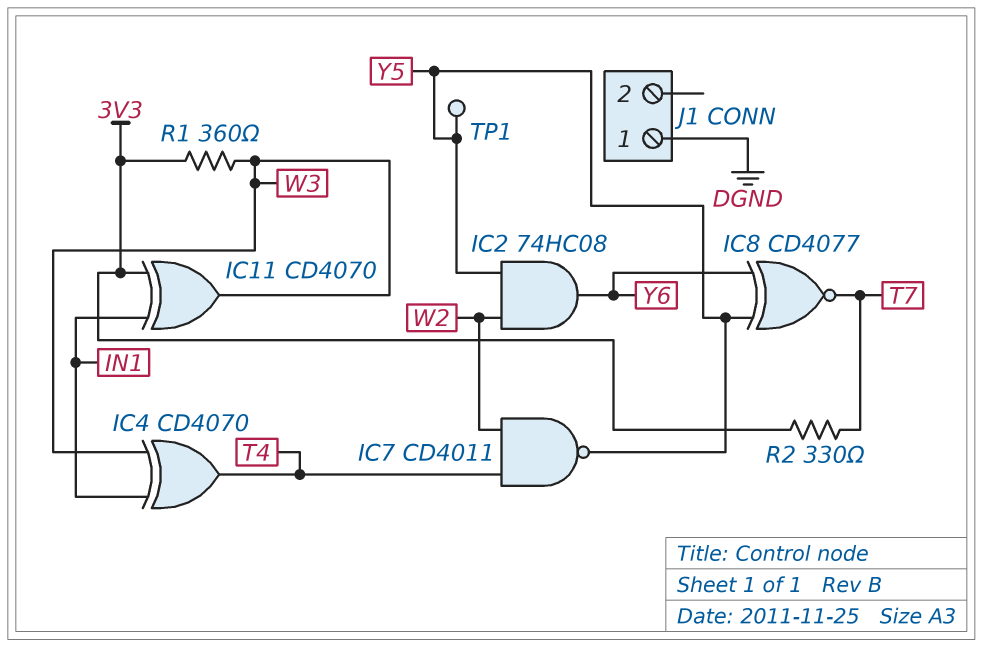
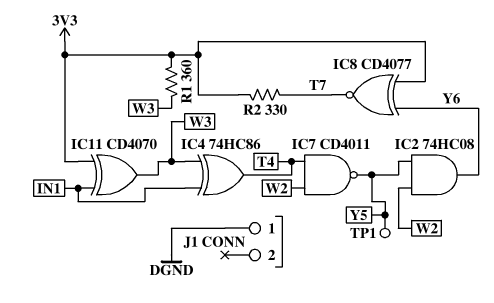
IC4: XOR CD4070 (in IN1, in W3, out T4) -> XOR 74HC86 (in IN1, in W3, out T4)
IC8: XNOR CD4077 (in Y5, in Y6, out T7) -> XNOR CD4077 (in 3V3, in Y6, out T7)

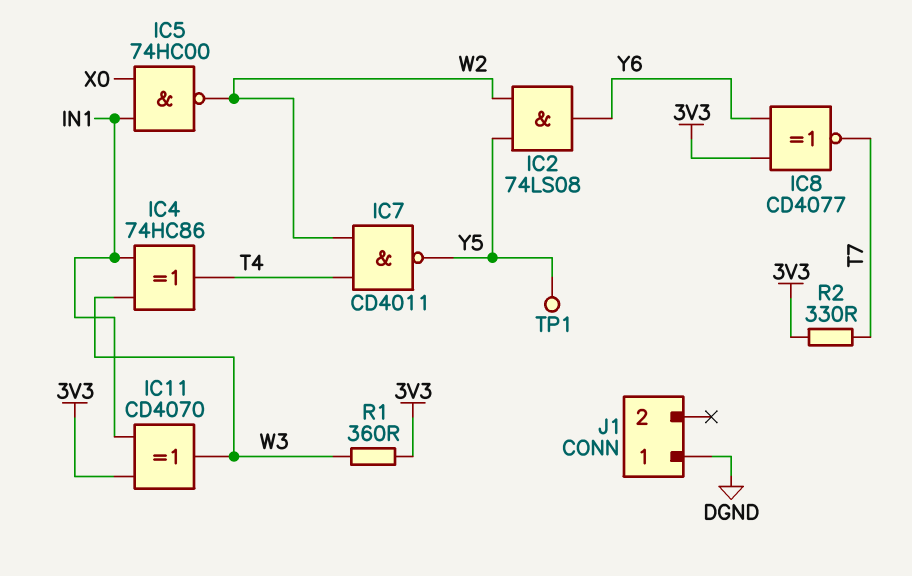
IC2: AND 74HC08 (in W2, in Y5, out Y6) -> AND 74LS08 (in W2, in Y5, out Y6)
IC5: none -> NAND 74HC00 (in IN1, in X0, out W2)

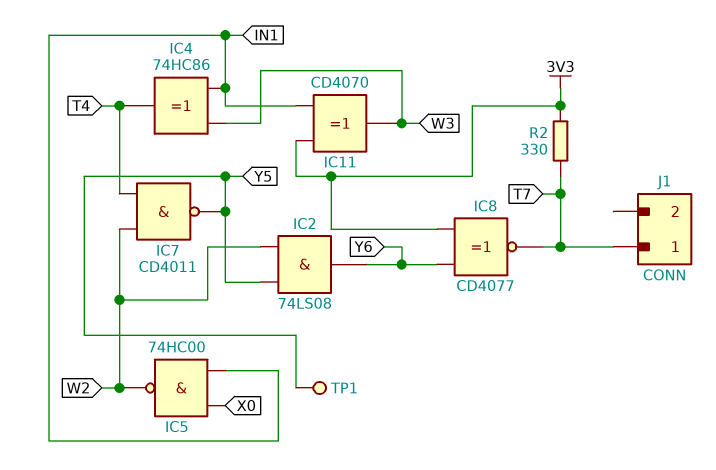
J1 pin 1: DGND -> T7
R1: 360 (3V3, W3) -> none

